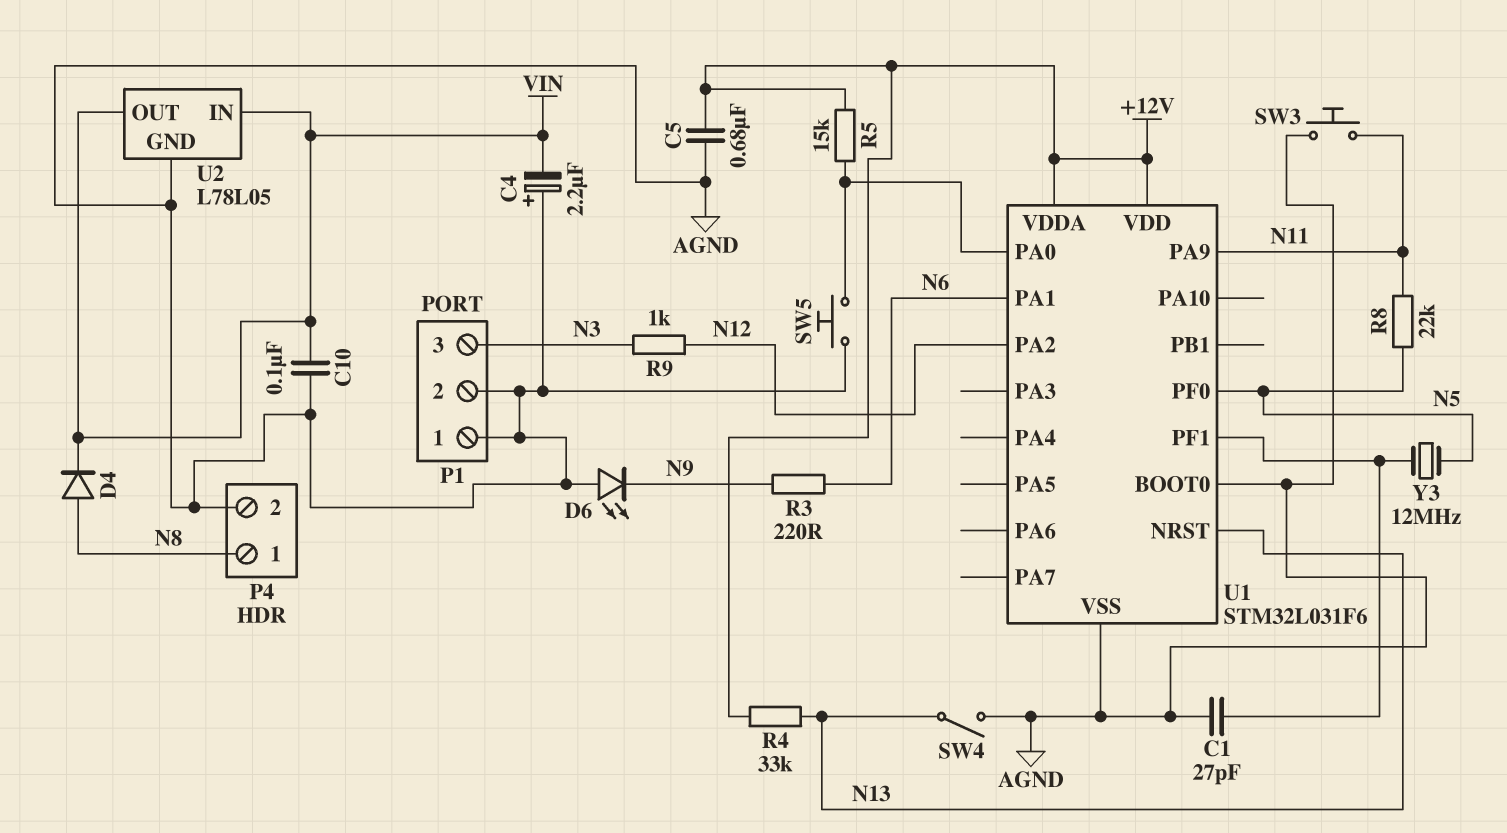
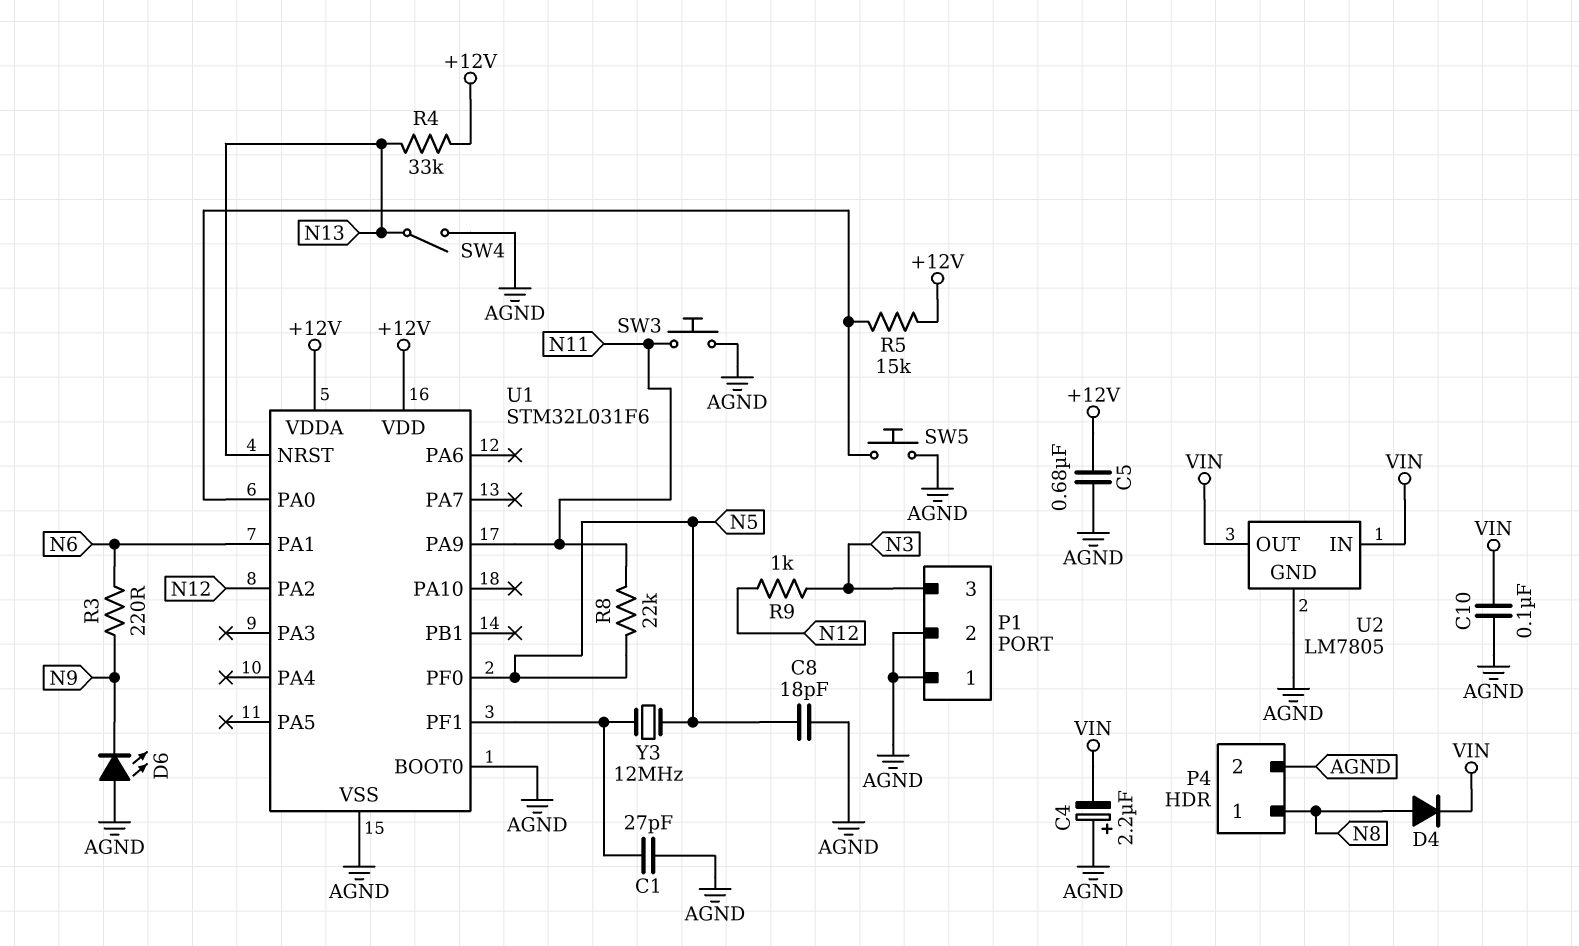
C8: none -> 18pF (AGND, N5)
U2: L78L05 -> LM7805

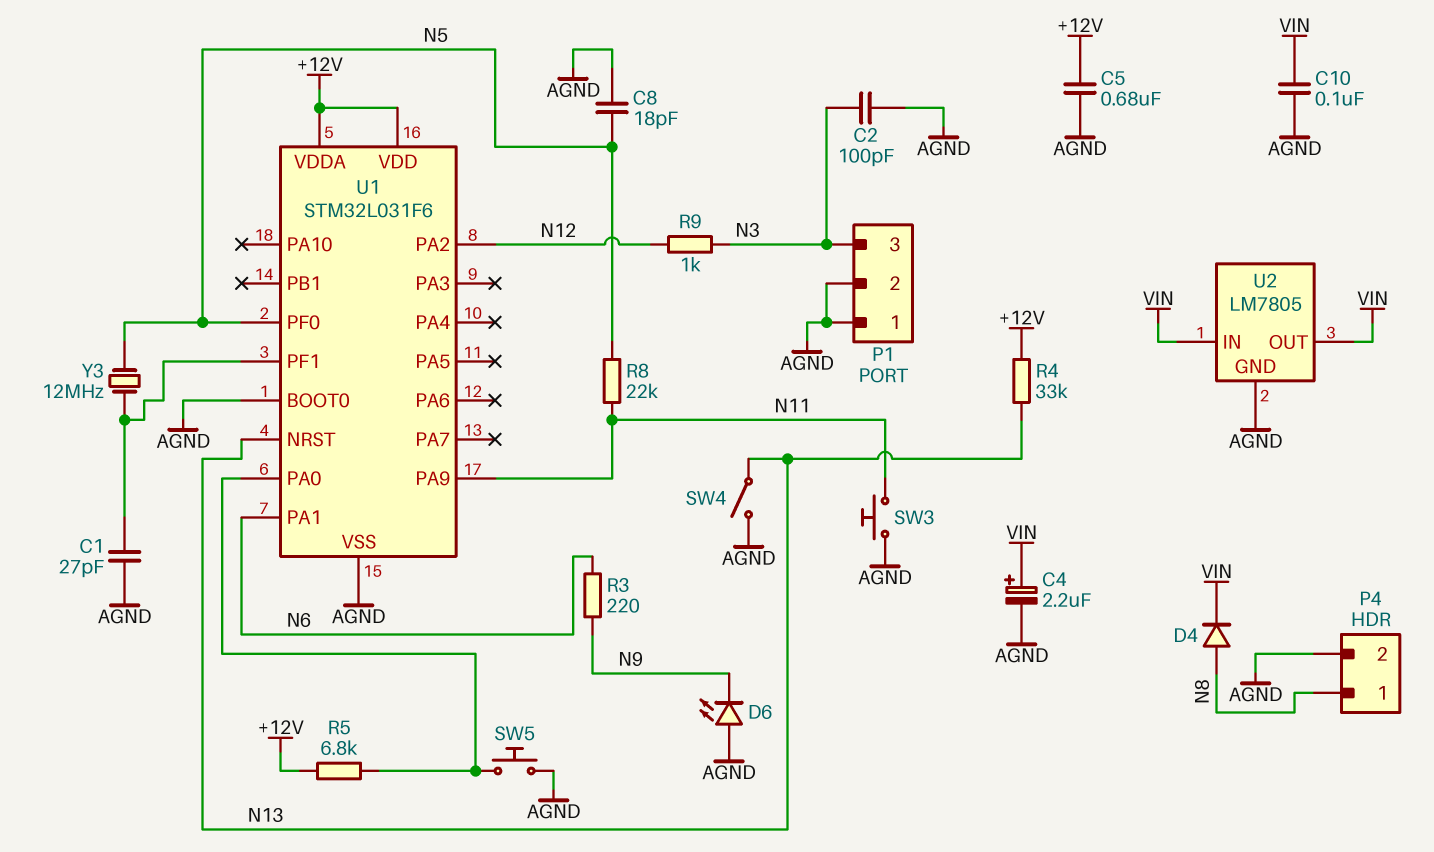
C2: none -> 100pF (AGND, N3)
C4: 2.2uF (plus AGND, minus VIN) -> 2.2uF (plus VIN, minus AGND)
R5: 15k (+12V, U1/PA0) -> 6.8k (+12V, U1/PA0)

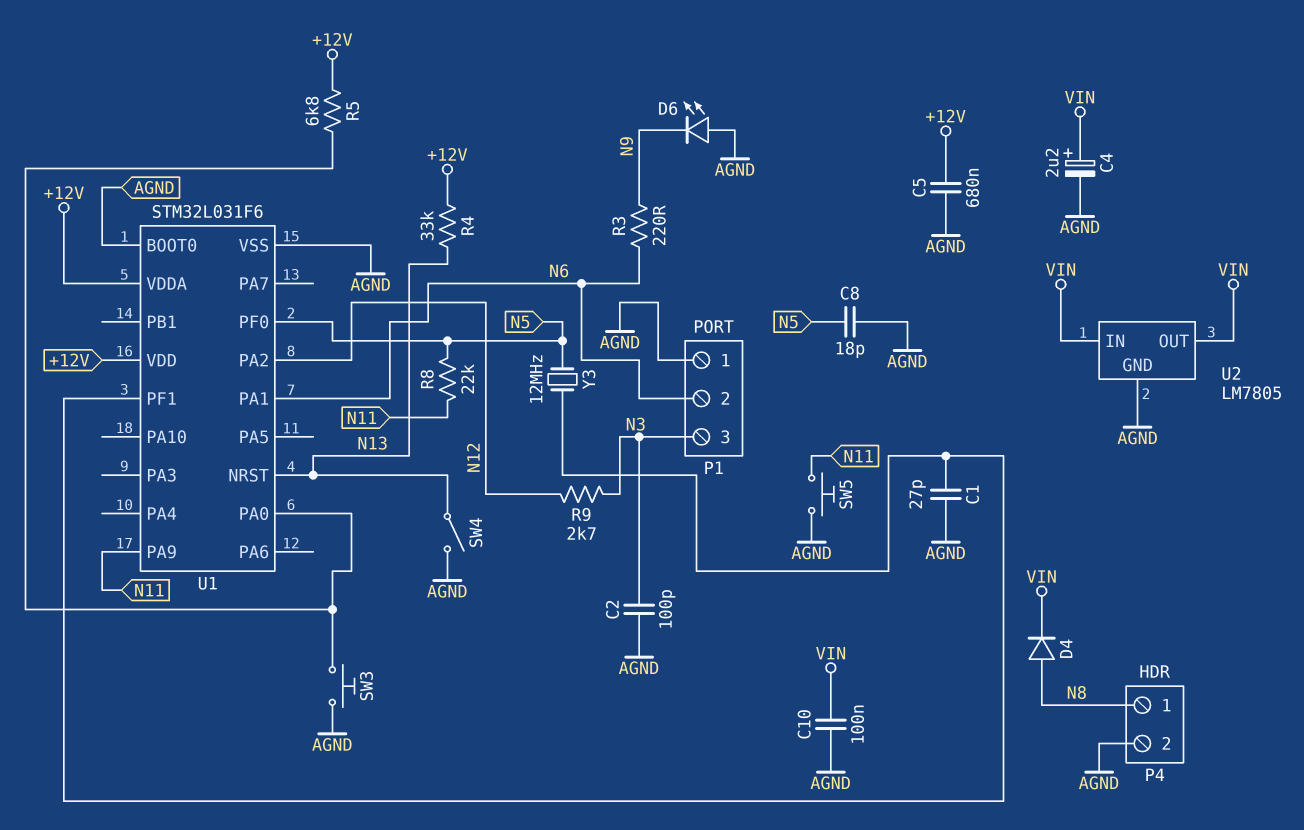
P1 pin 2: AGND -> N6
R9: 1k (N3, N12) -> 2.7k (N3, N12)
SW3: button (AGND, N11) -> button (AGND, U1/PA0)
SW5: button (AGND, U1/PA0) -> button (AGND, N11)

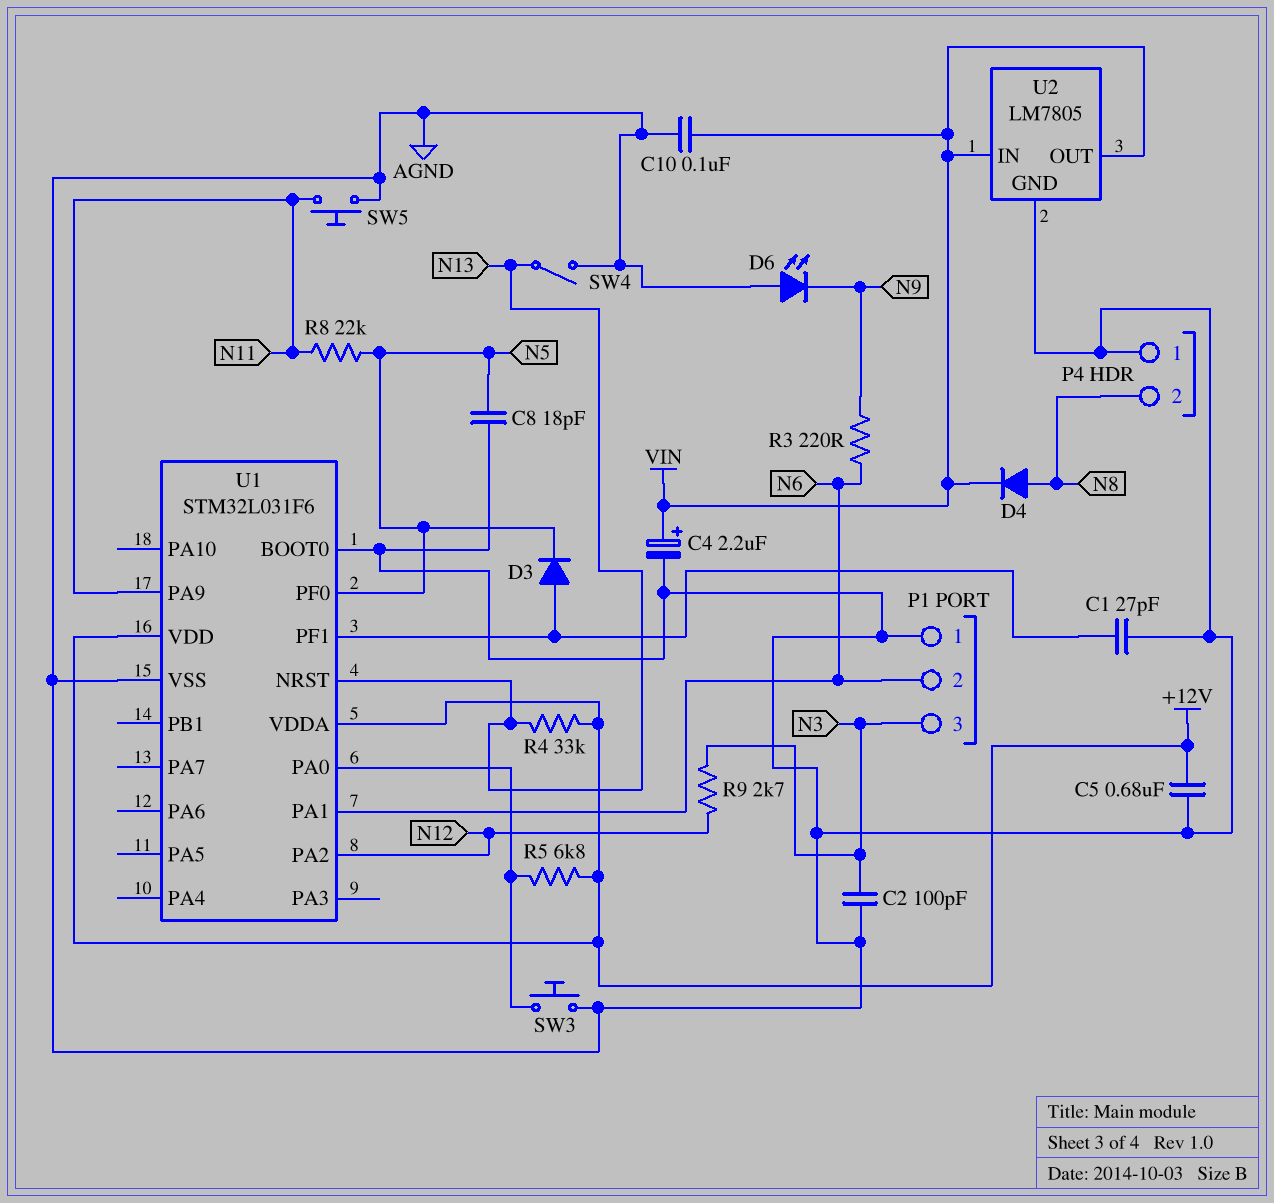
D3: none -> diode (A U1/PF1, K N5)
P4 pin 1: N8 -> AGND
P4 pin 2: AGND -> N8
Y3: 12MHz (N5, U1/PF1) -> none

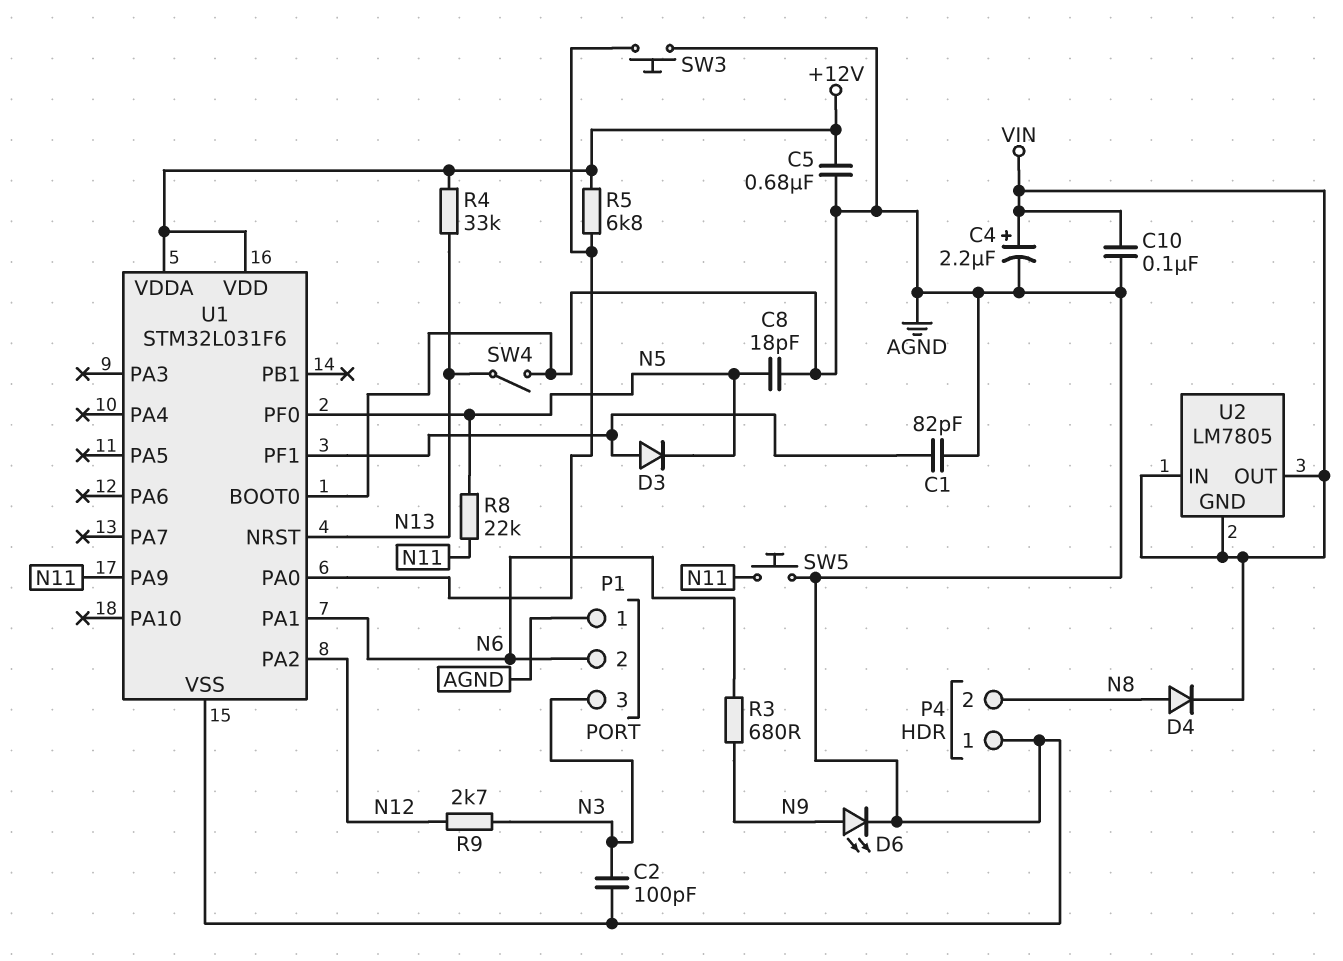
C1: 27pF (AGND, U1/PF1) -> 82pF (AGND, U1/PF1)
D6: LED (A AGND, K N9) -> LED (A N9, K AGND)
R3: 220 (N6, N9) -> 680 (N6, N9)
U2 pin GND: AGND -> VIN

